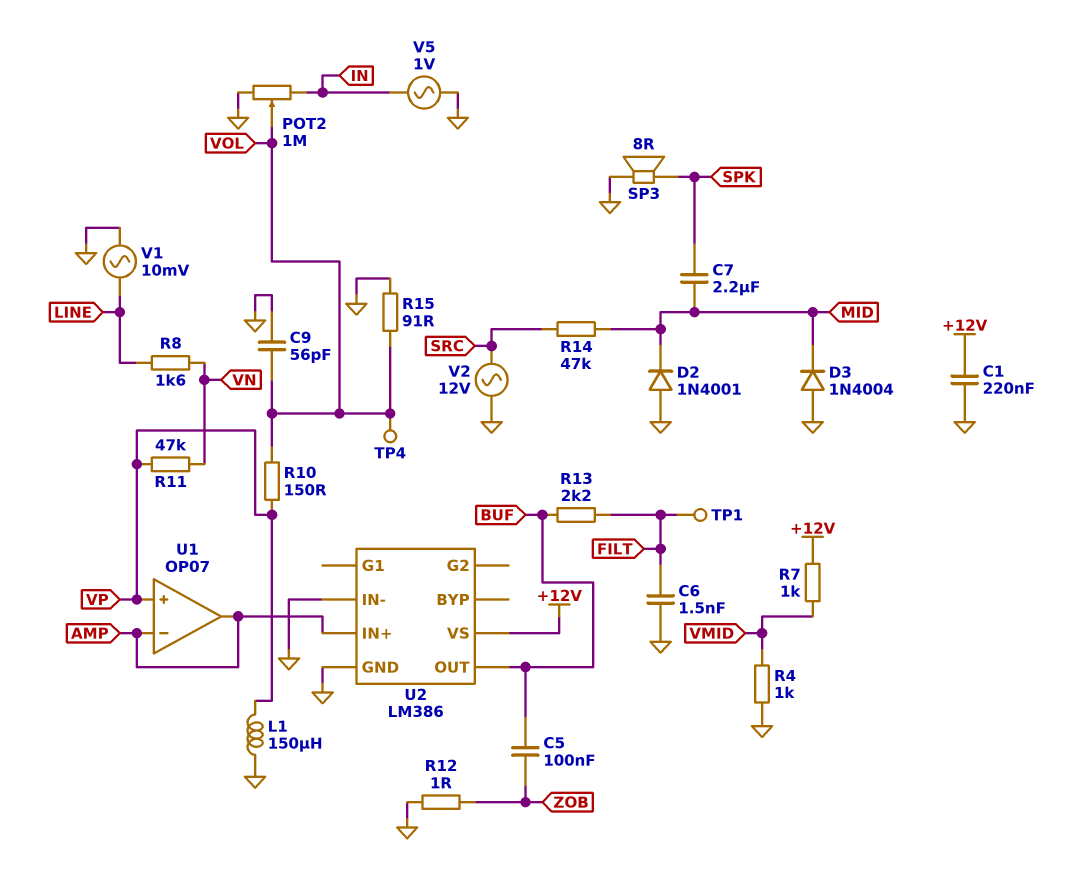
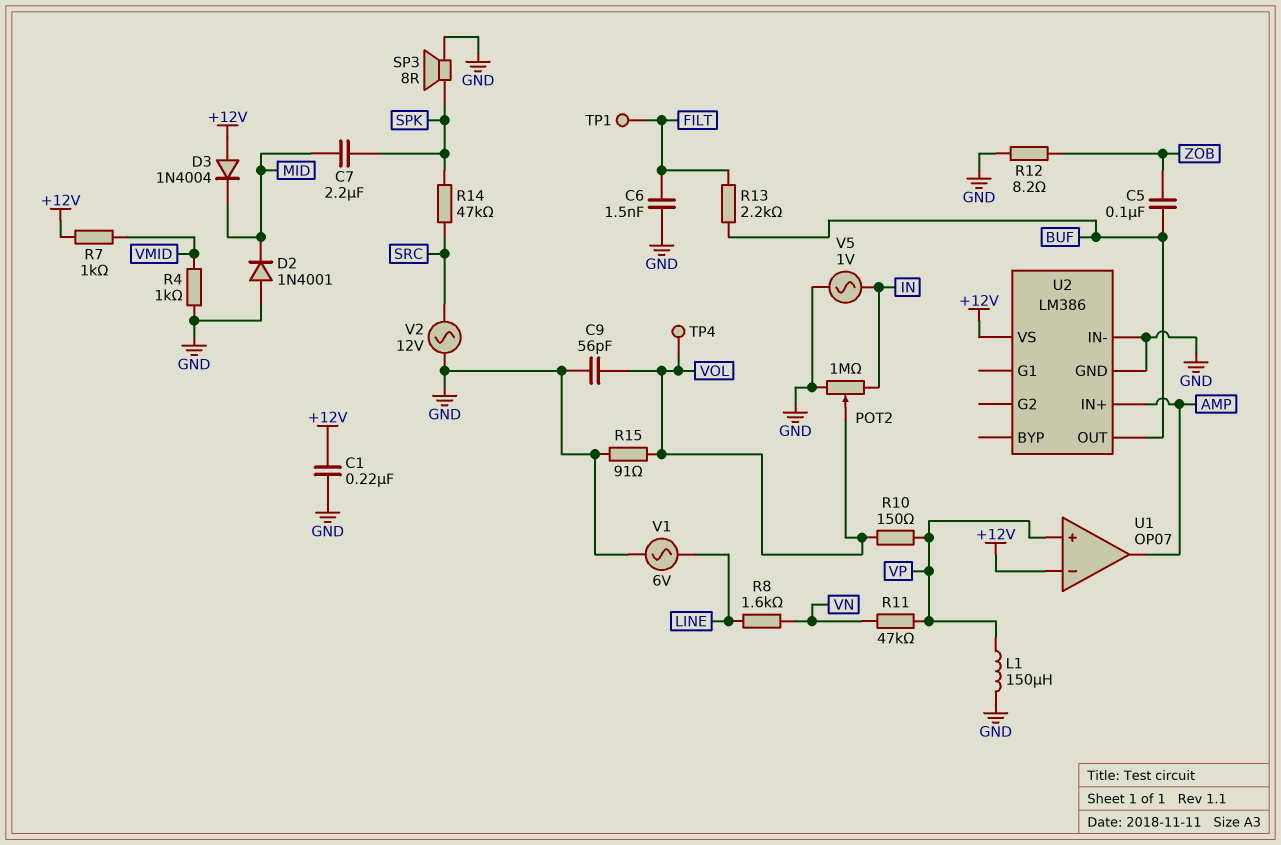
D3: diode 1N4004 (A GND, K MID) -> diode 1N4004 (A +12V, K MID)
R12: 1 (GND, ZOB) -> 8.2 (GND, ZOB)
R14: 47k (MID, SRC) -> 47k (SPK, SRC)
U1 pin in-: AMP -> +12V
V1: AC 10mV (GND, LINE) -> AC 6V (GND, LINE)

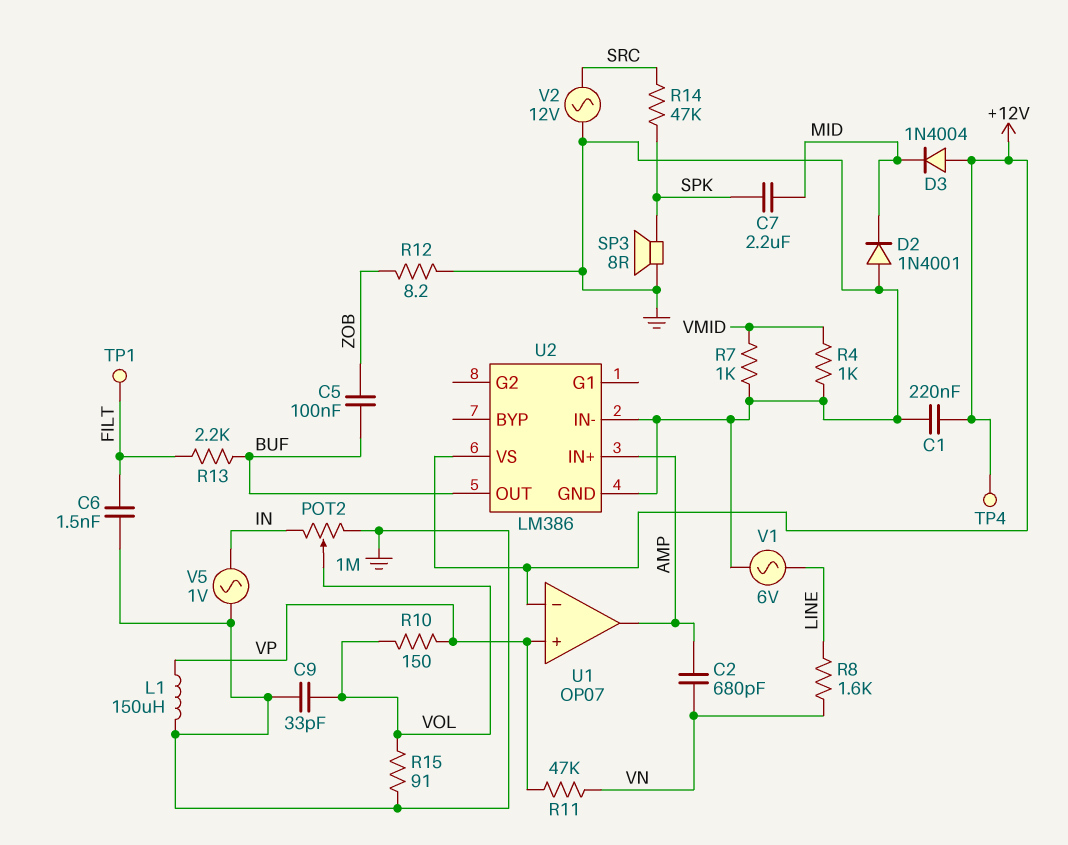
C2: none -> 680pF (AMP, VN)
C9: 56pF (GND, VOL) -> 33pF (GND, VOL)
R7: 1k (+12V, VMID) -> 1k (GND, VMID)
TP4: test point (VOL) -> test point (+12V)

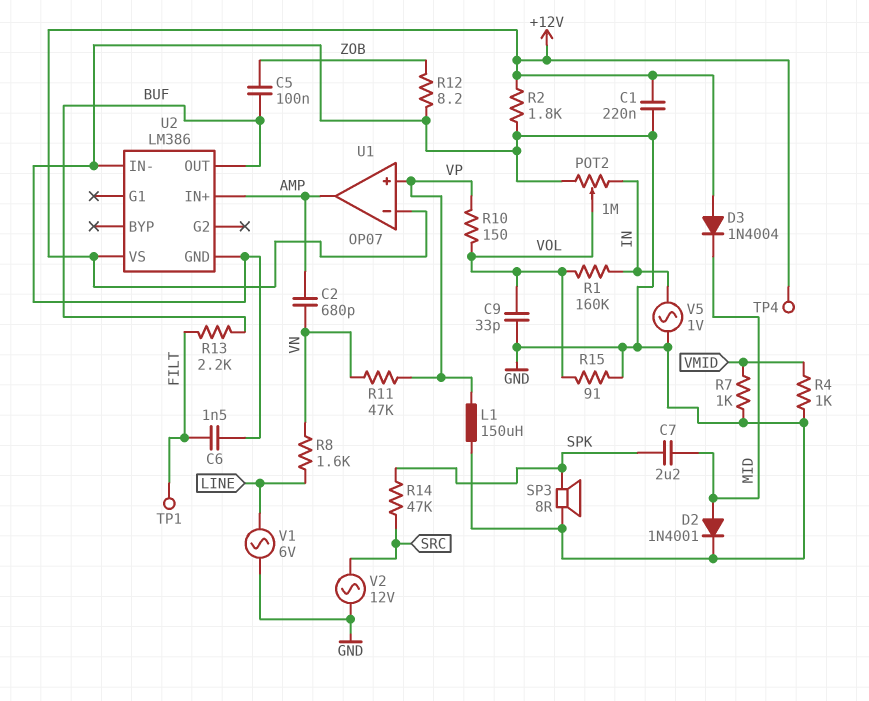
D2: diode 1N4001 (A GND, K MID) -> diode 1N4001 (A MID, K GND)
R1: none -> 160k (IN, VOL)
R2: none -> 1.8k (+12V, GND)

